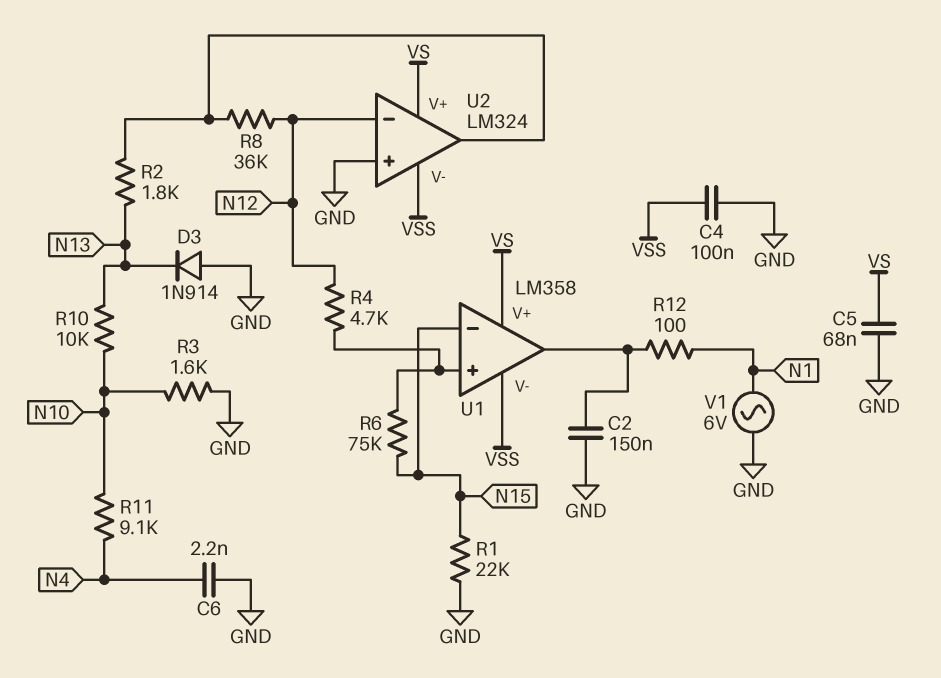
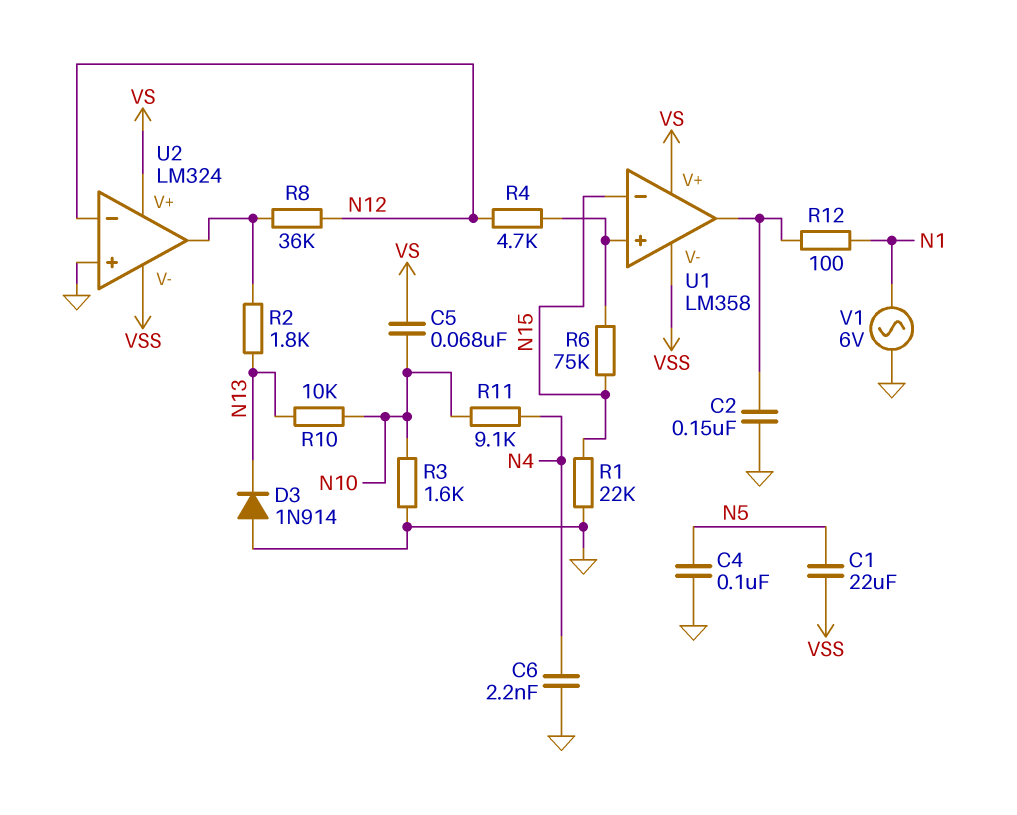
C1: none -> 22uF (N5, VSS)
C4: 100nF (GND, VSS) -> 100nF (GND, N5)
C5: 68nF (GND, VS) -> 68nF (N10, VS)

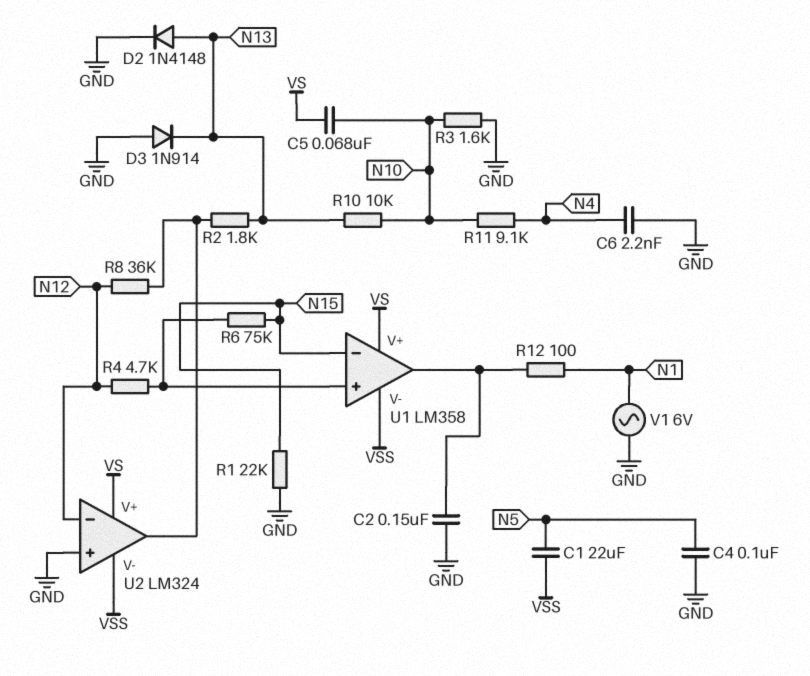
D2: none -> diode 1N4148 (A N13, K GND)

